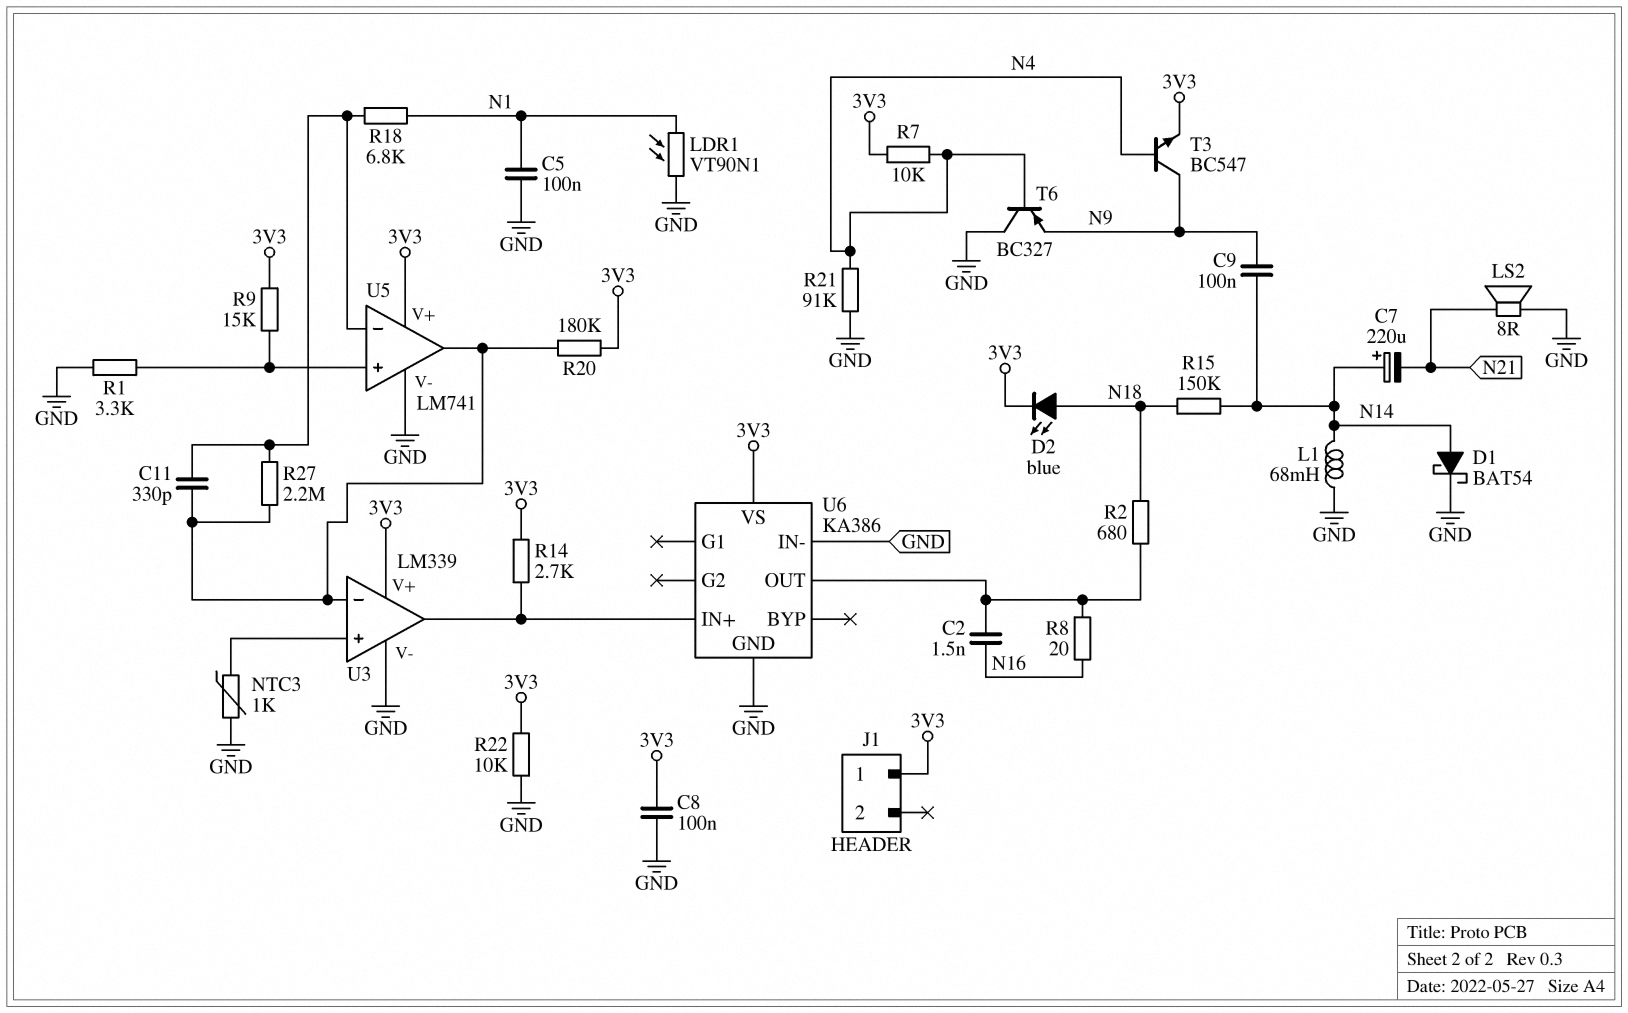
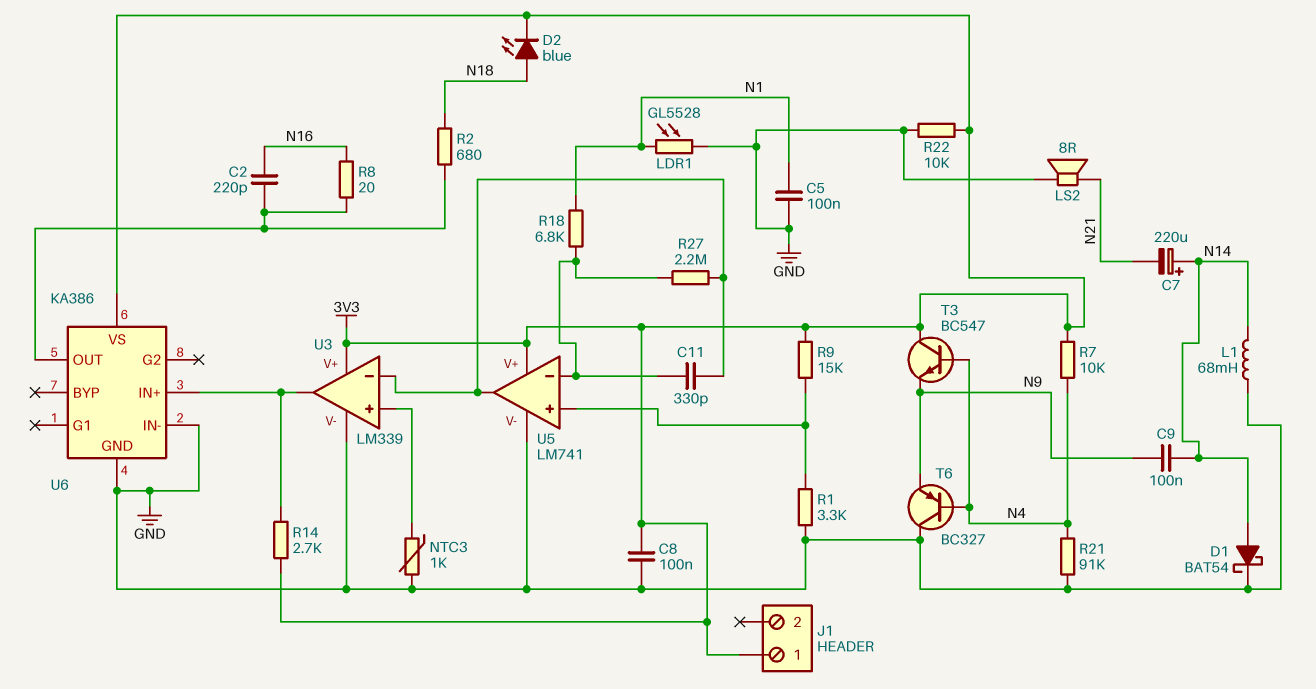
C2: 1.5nF (N16, U6/OUT) -> 220pF (N16, U6/OUT)
LDR1: VT90N1 (GND, N1) -> GL5528 (GND, N1)
R15: 150k (N14, N18) -> none
R20: 180k (3V3, U3/in-) -> none
T3: NPN BC547 (B N4, C N9, E 3V3) -> NPN BC547 (B N4, C 3V3, E N9)

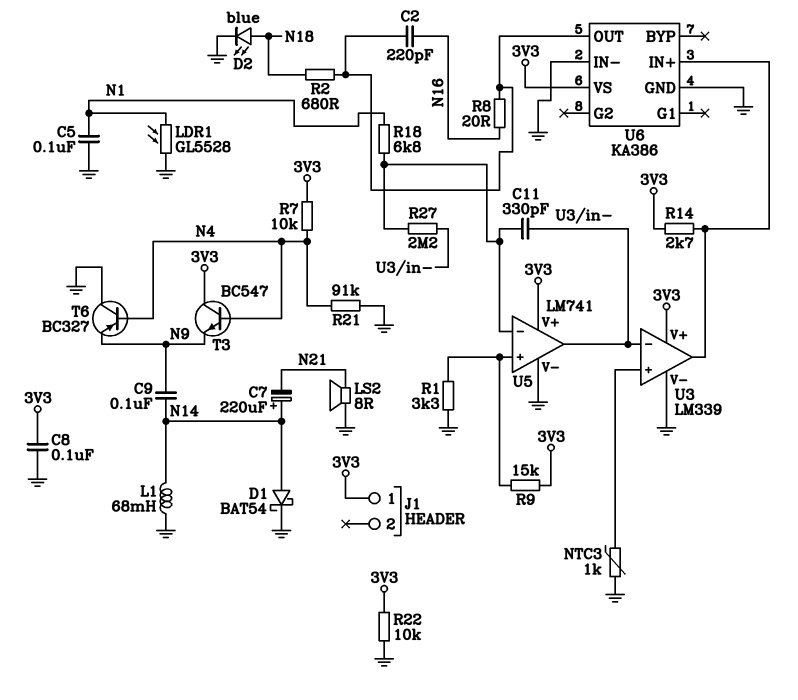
D2: LED blue (A N18, K 3V3) -> LED blue (A N18, K GND)

